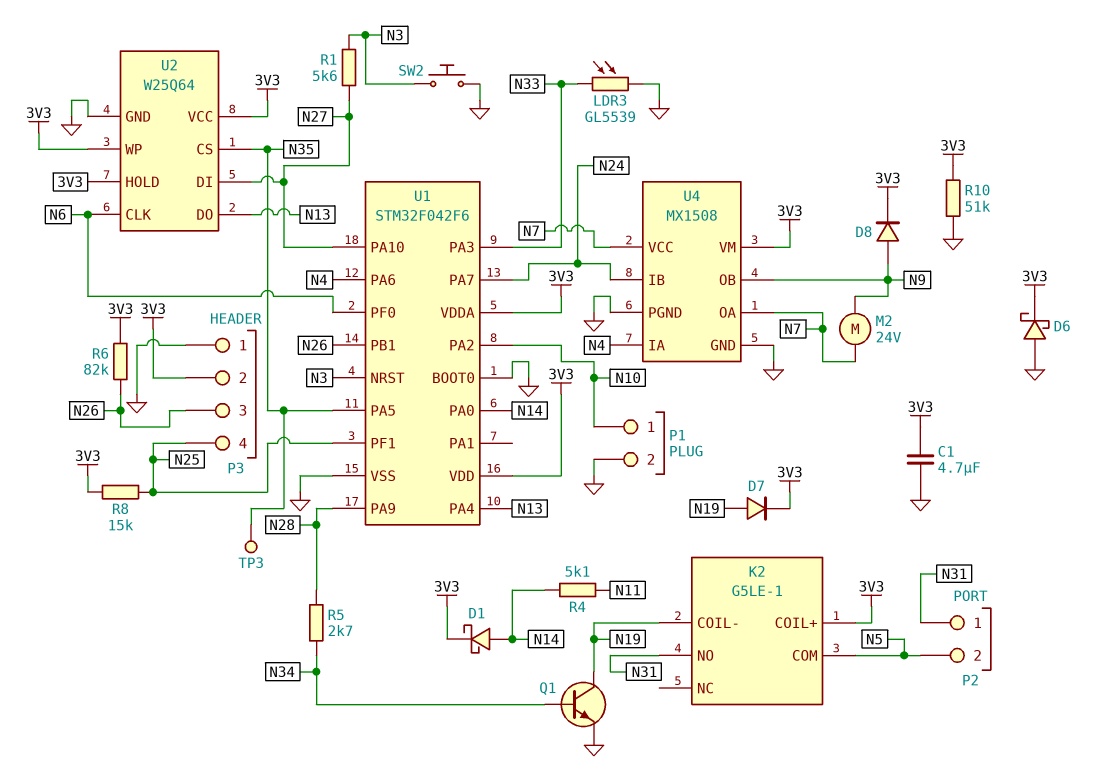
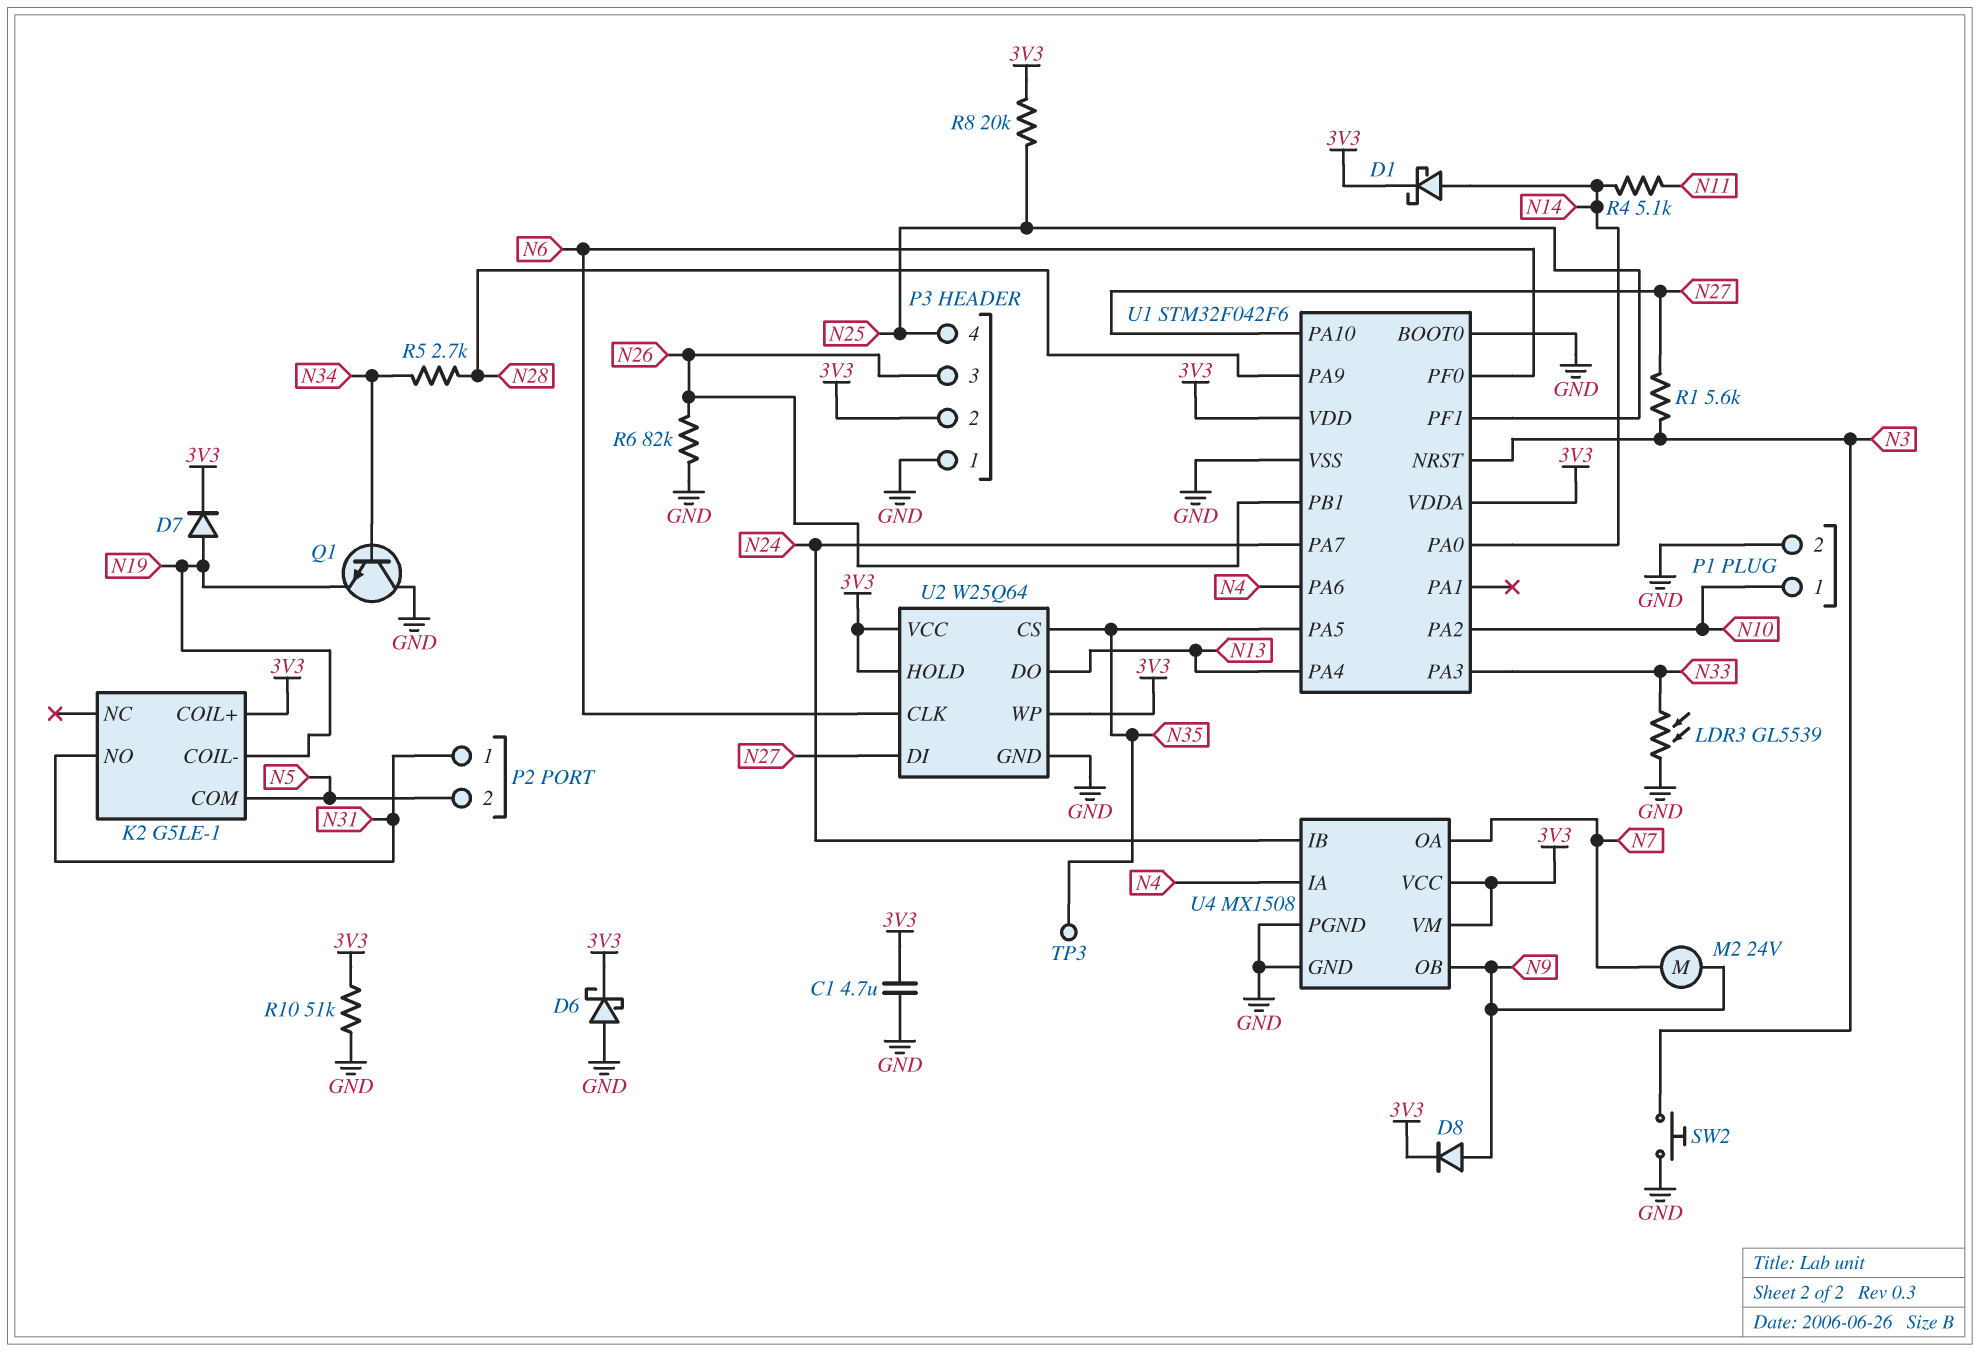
Q1: NPN (B N34, C N19, E GND) -> NPN (B N34, C GND, E N19)
R6: 82k (3V3, N26) -> 82k (GND, N26)
R8: 15k (3V3, N25) -> 20k (3V3, N25)
U4 pin VCC: N7 -> 3V3

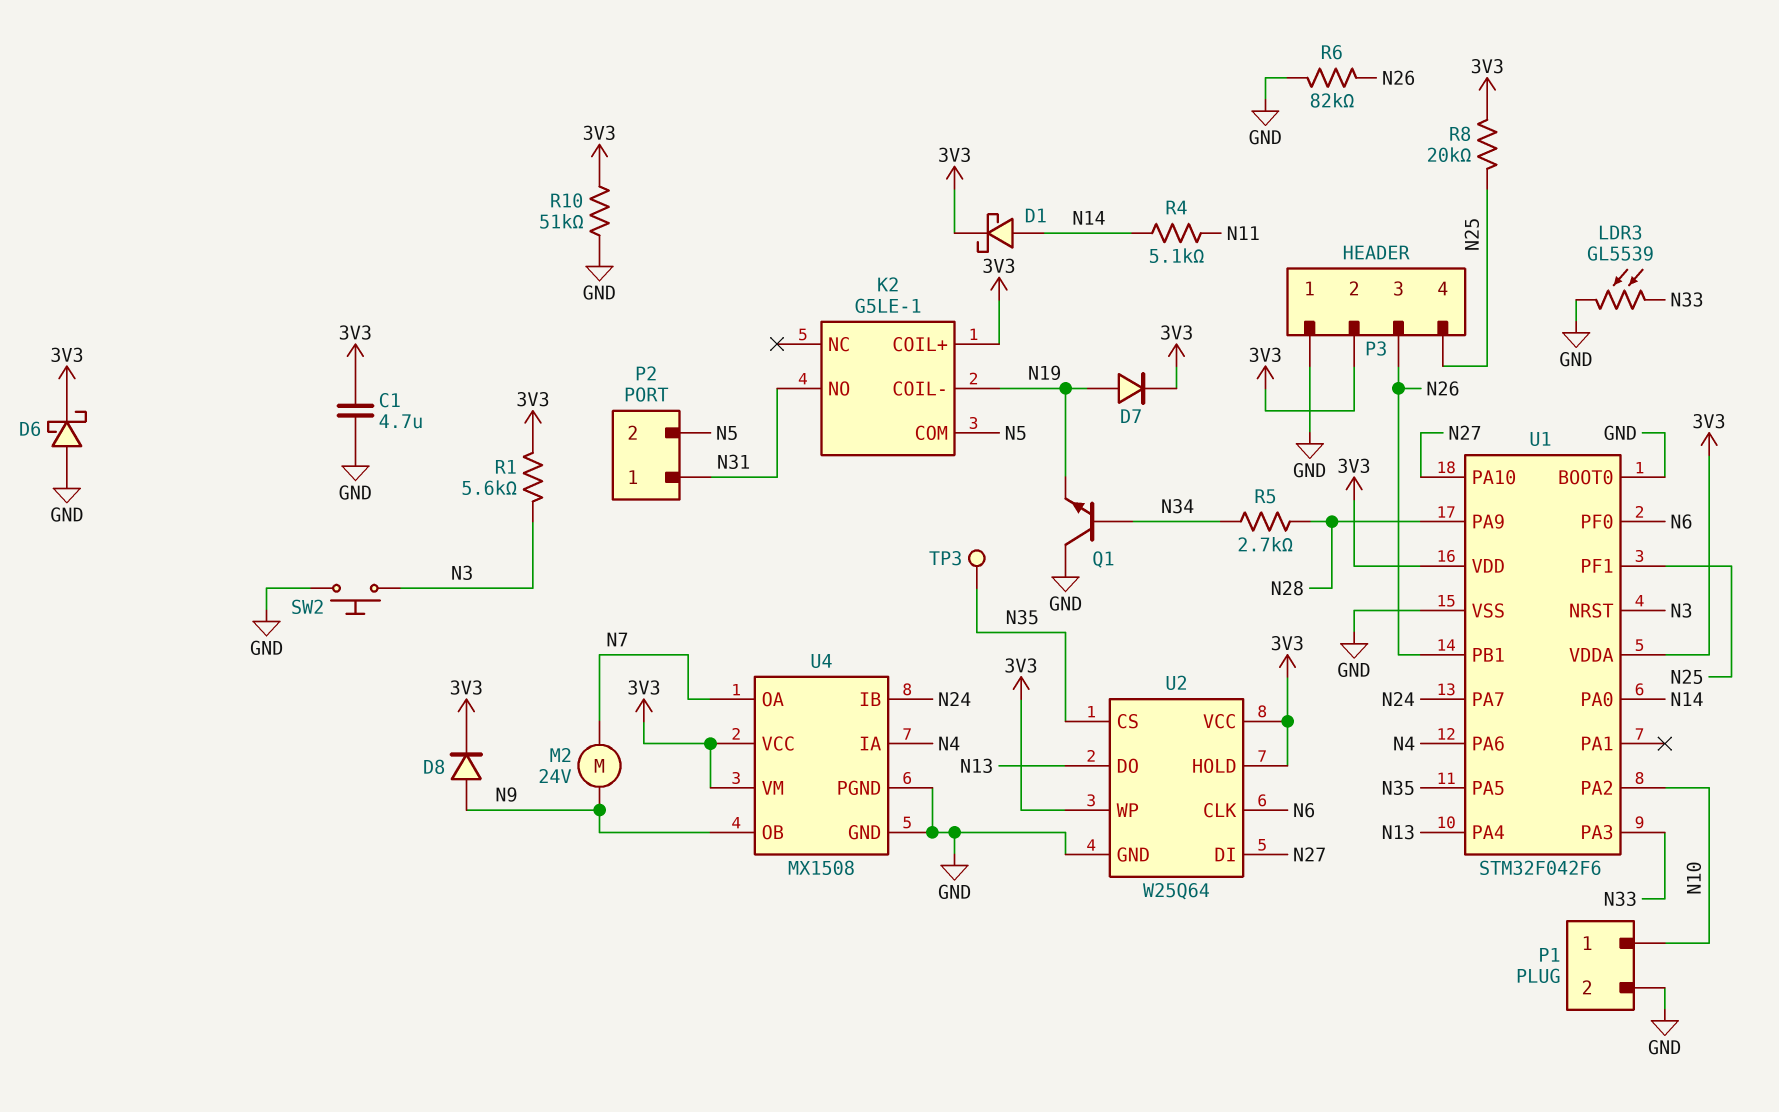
R1: 5.6k (N3, N27) -> 5.6k (3V3, N3)

